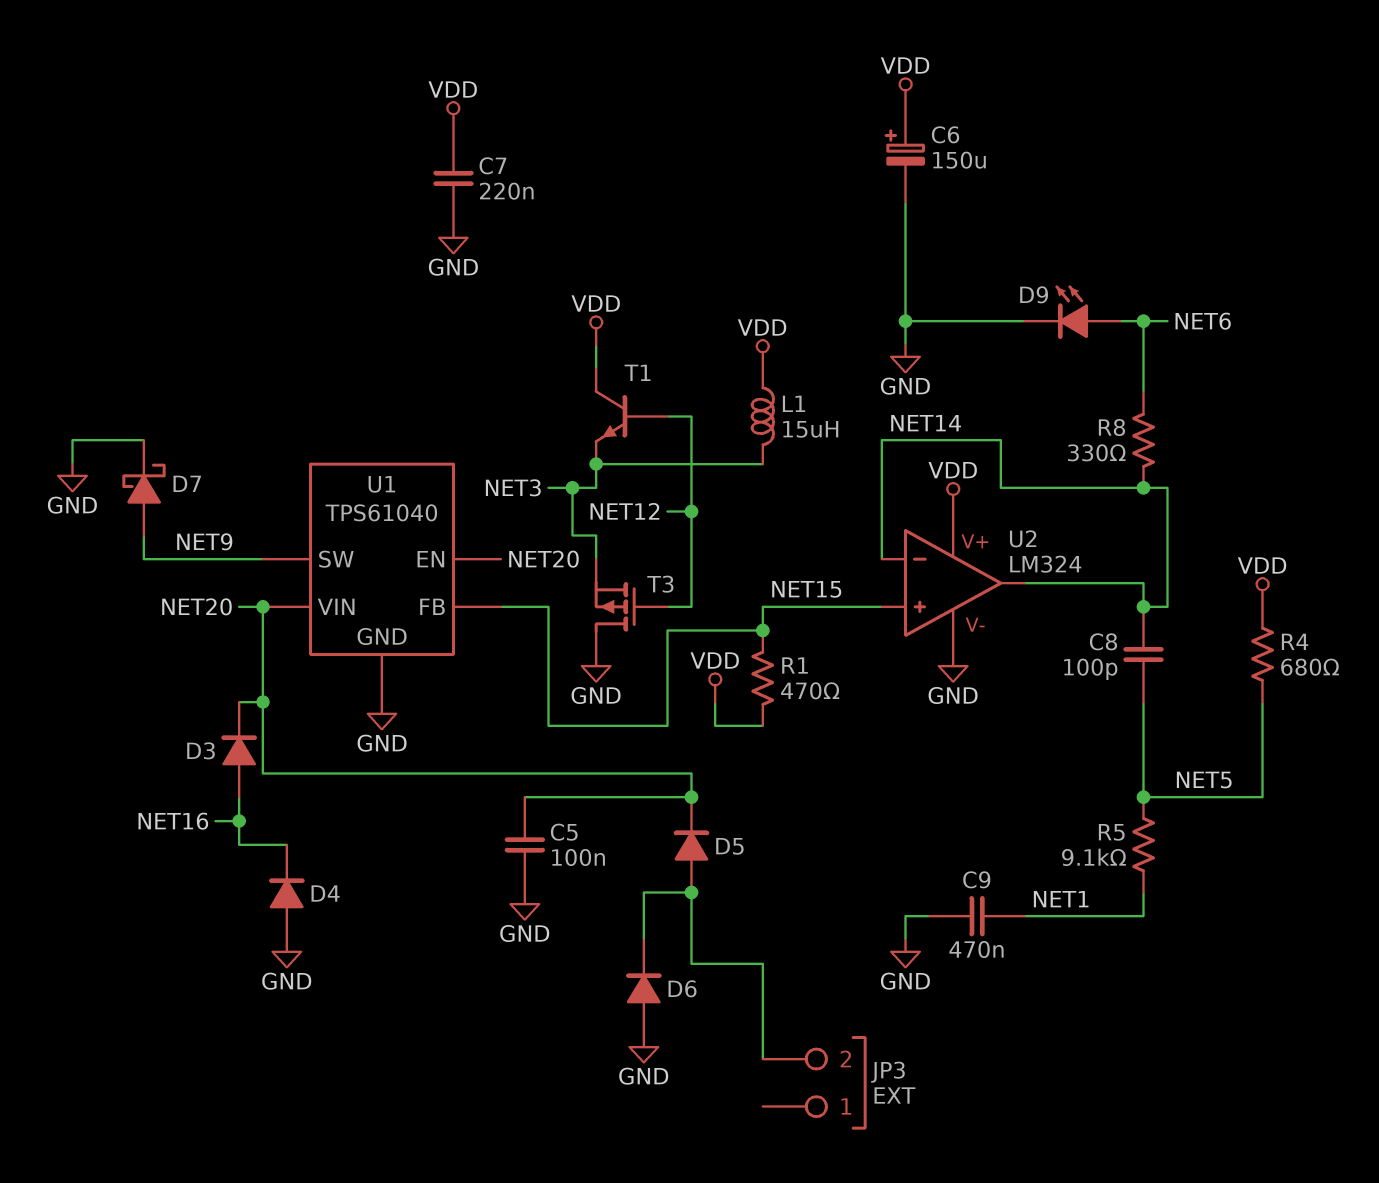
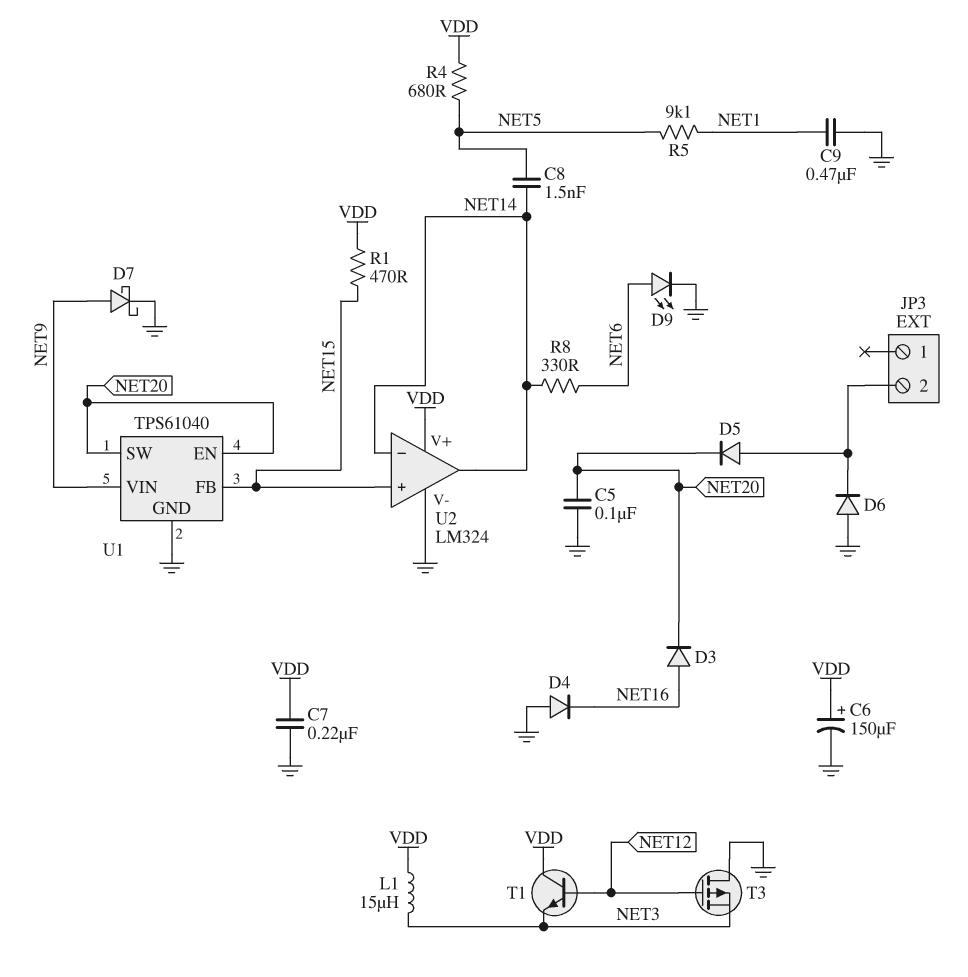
C8: 100pF (NET5, NET14) -> 1.5nF (NET5, NET14)
U1 pin SW: NET9 -> NET20
U1 pin VIN: NET20 -> NET9

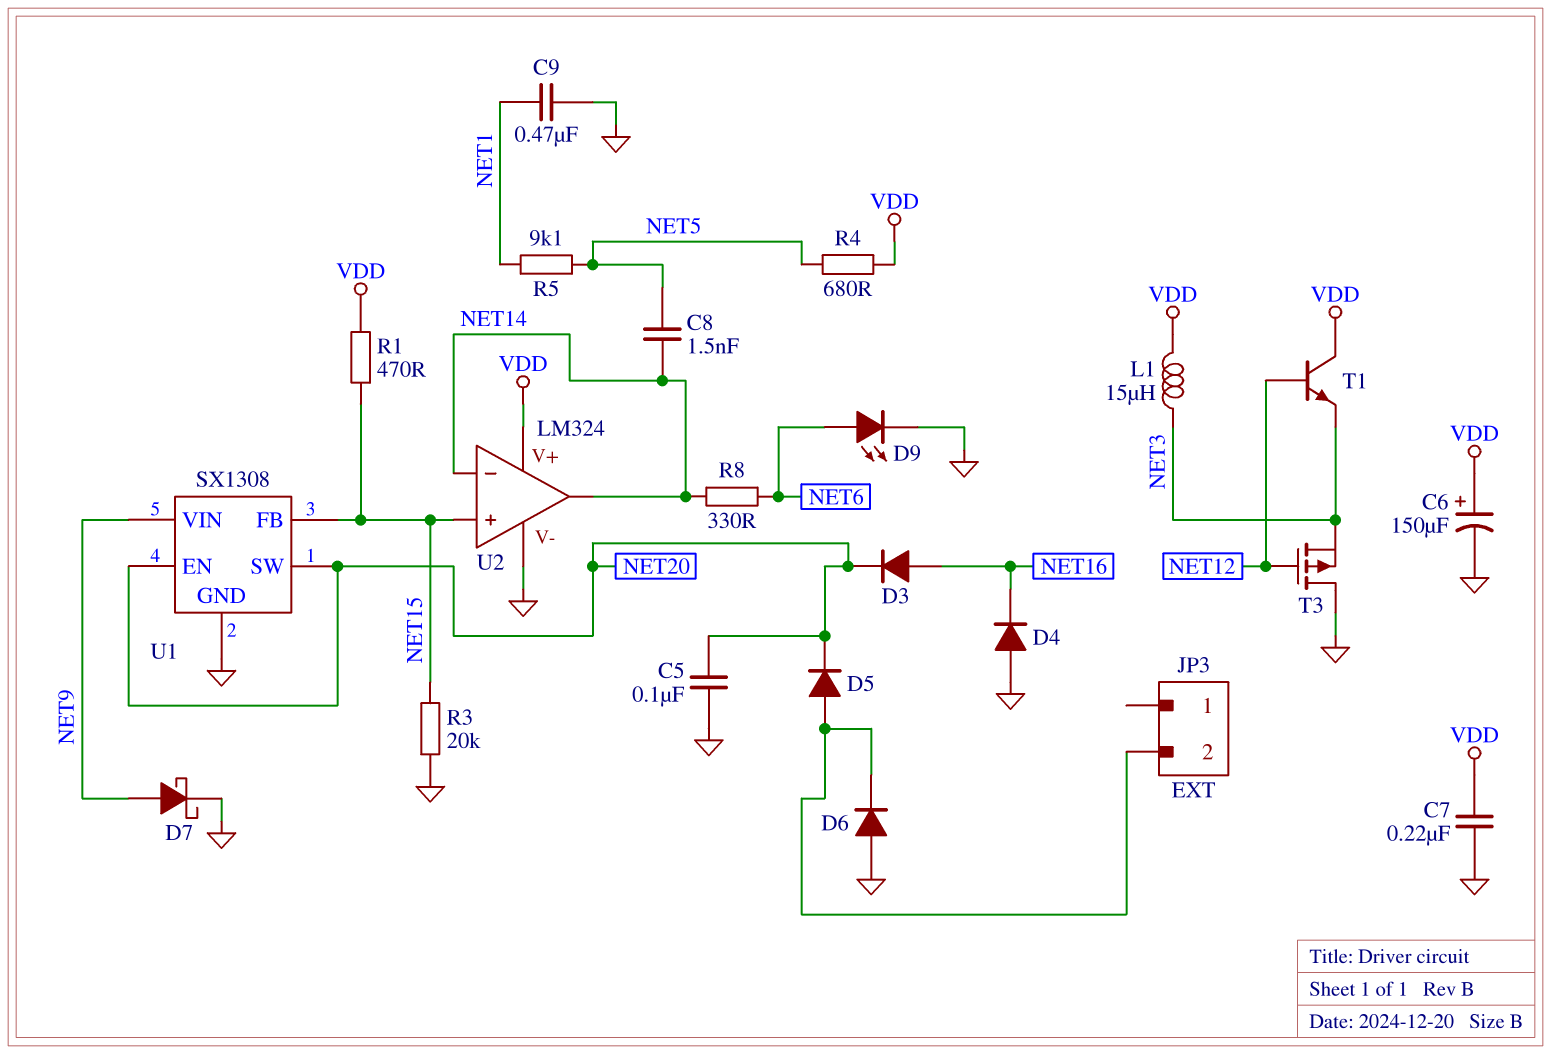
R3: none -> 20k (GND, NET15)
U1: TPS61040 -> SX1308

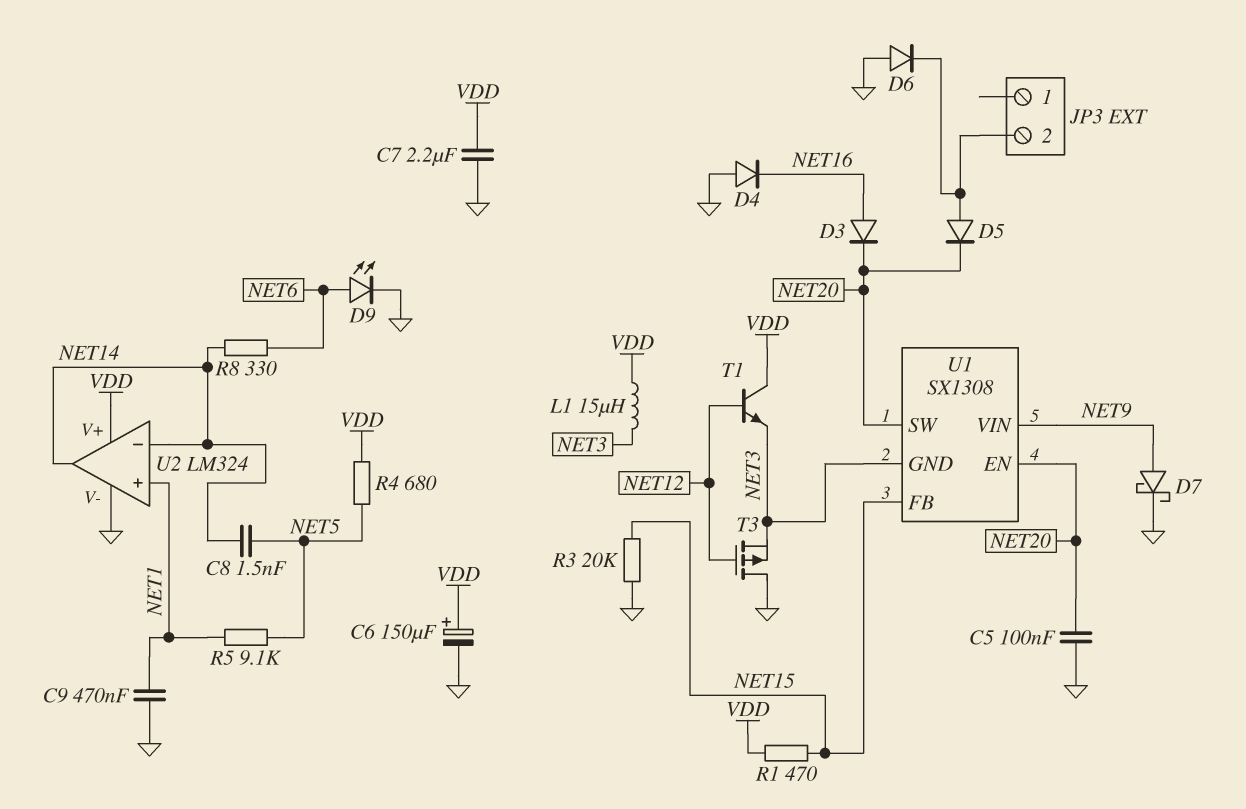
C7: 220nF (GND, VDD) -> 2.2uF (GND, VDD)
U1 pin GND: GND -> NET3
U2 pin in+: NET15 -> NET1

